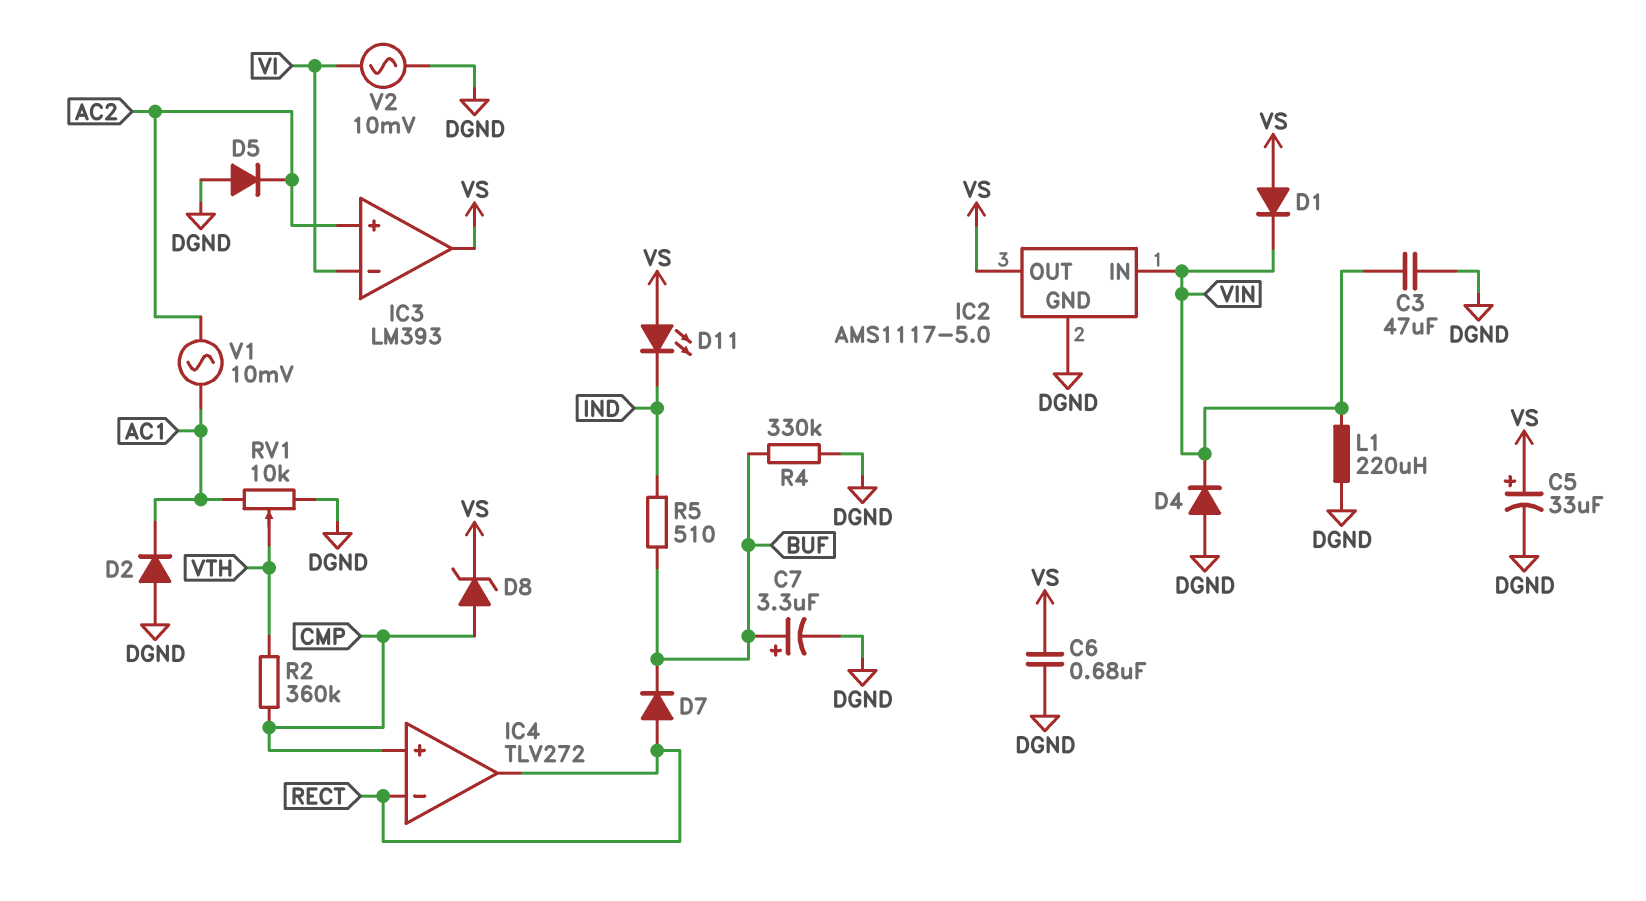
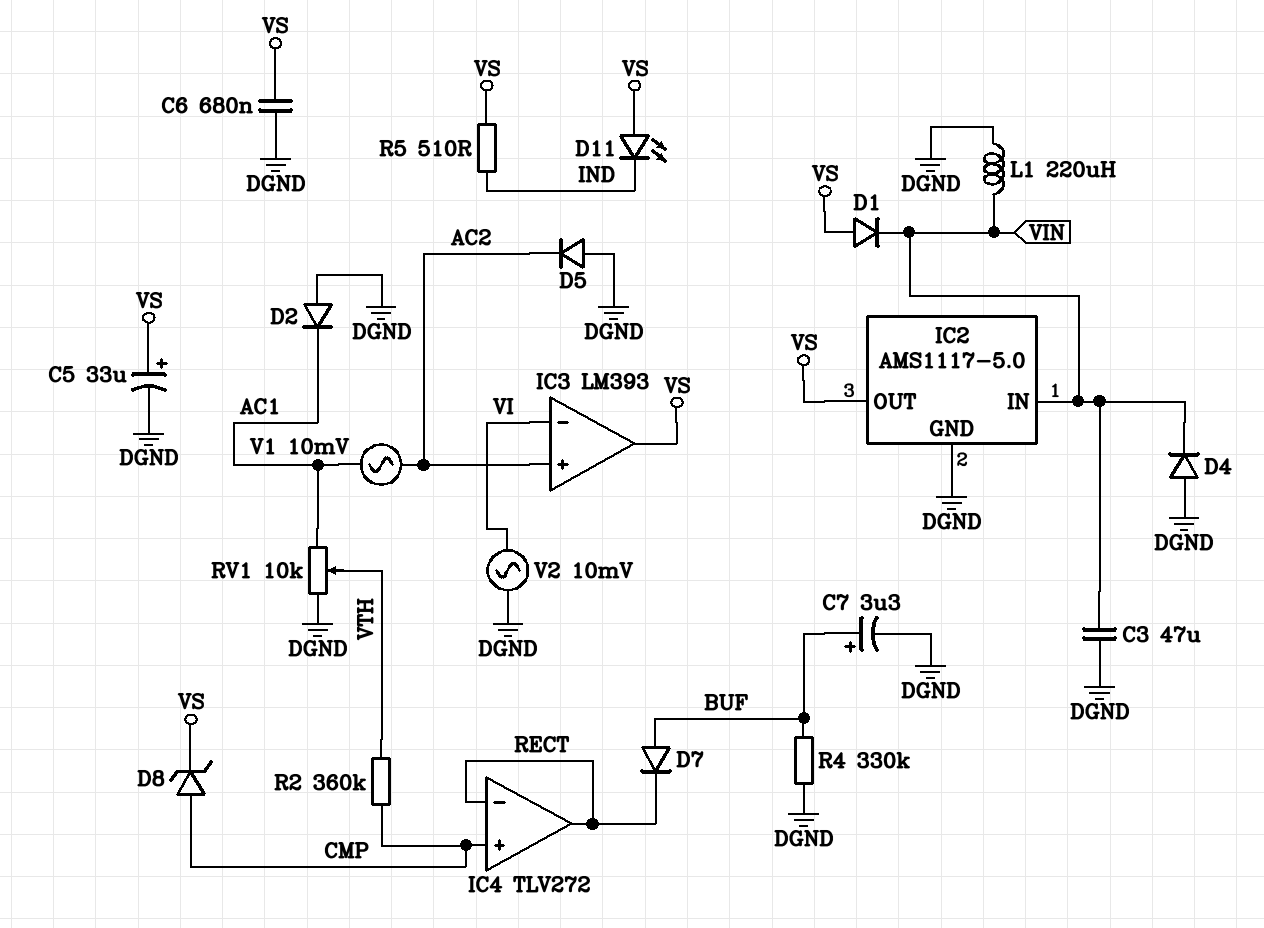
D7: diode (A RECT, K BUF) -> diode (A BUF, K RECT)
R5: 510 (BUF, IND) -> 510 (IND, VS)

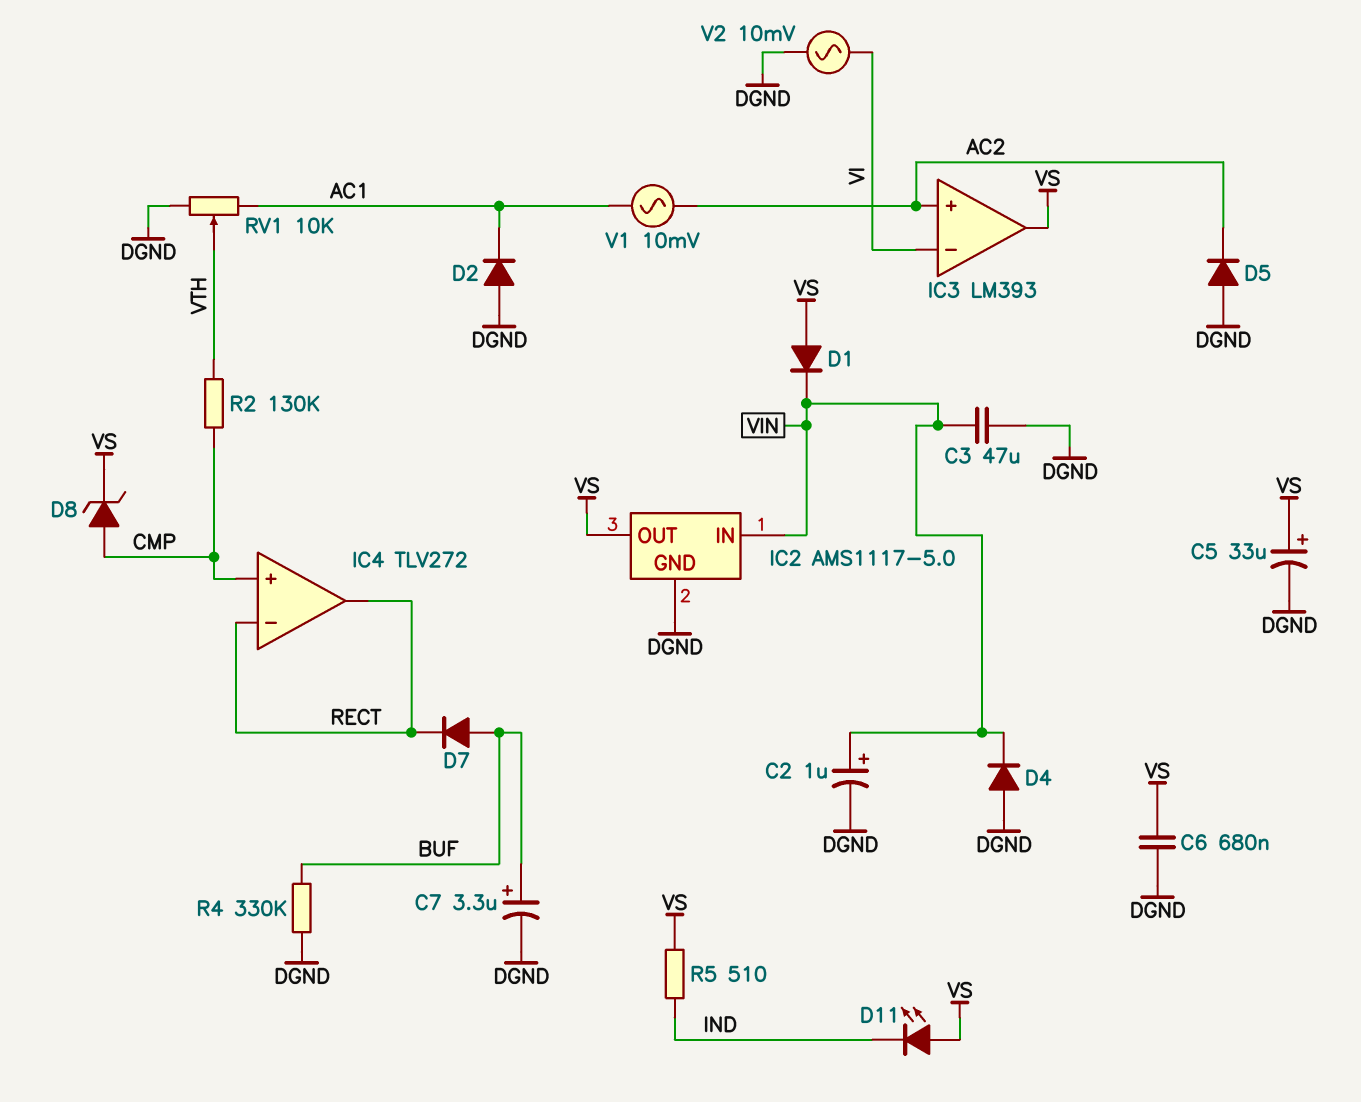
C2: none -> 1uF (plus VIN, minus DGND)
L1: 220uH (DGND, VIN) -> none
R2: 360k (CMP, VTH) -> 130k (CMP, VTH)

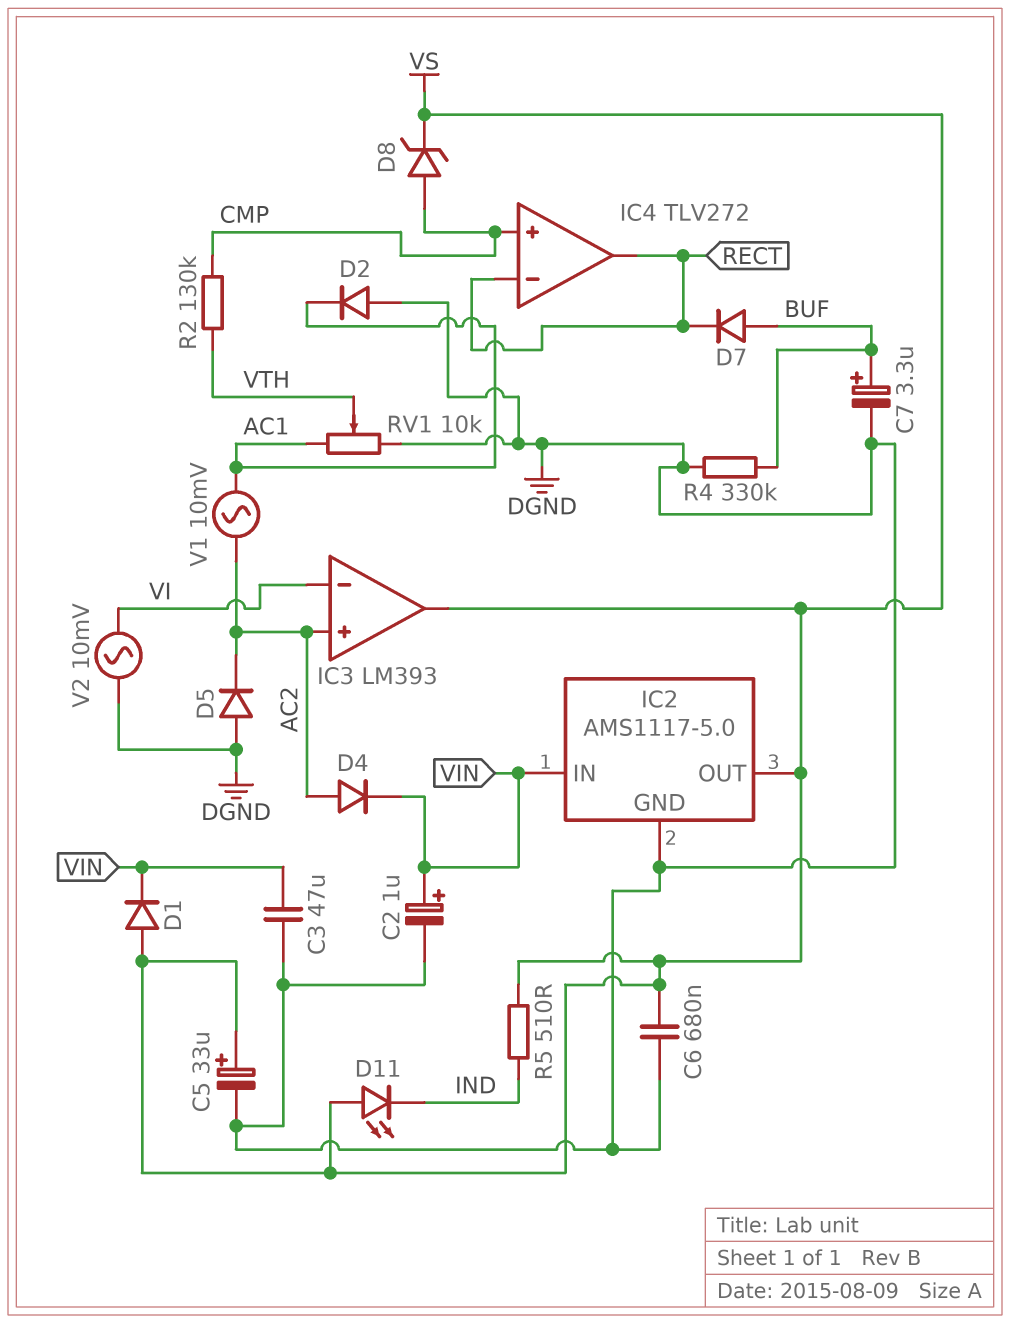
D4: diode (A DGND, K VIN) -> diode (A AC2, K VIN)

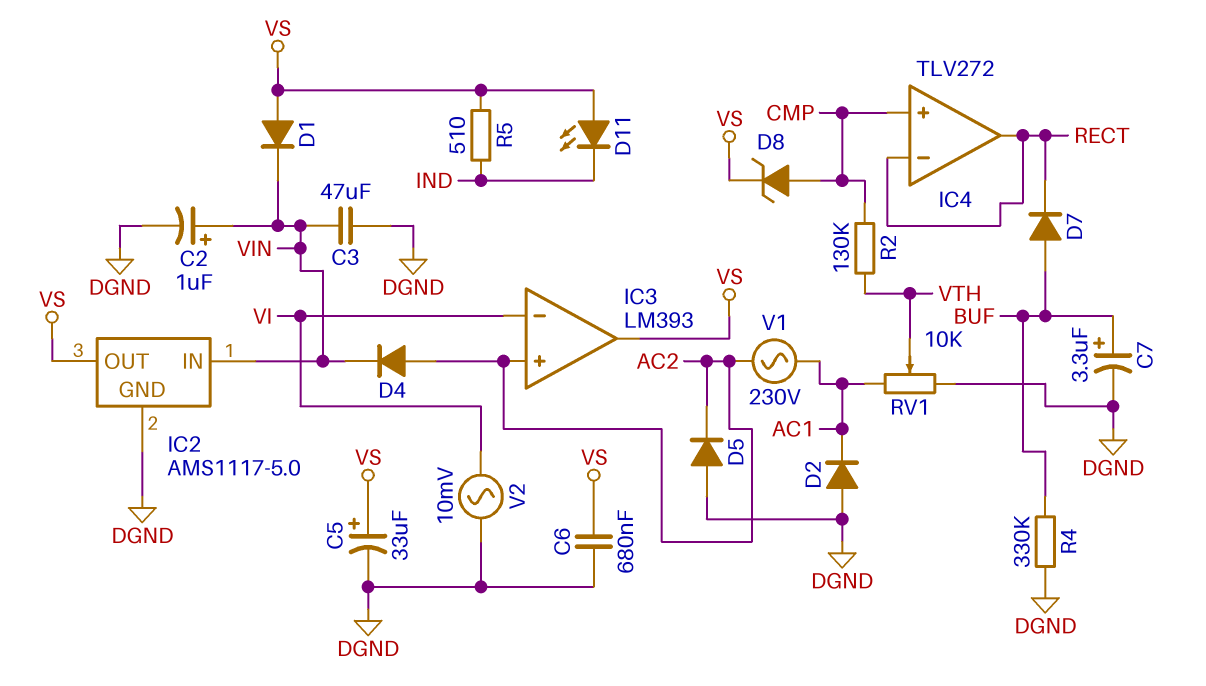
V1: AC 10mV (AC1, AC2) -> AC 230V (AC1, AC2)

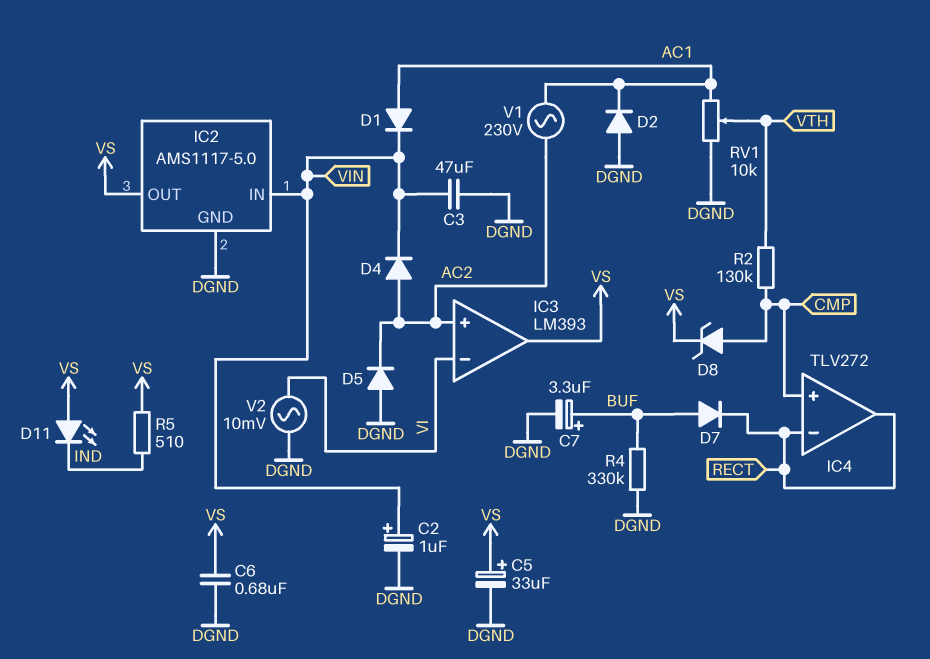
D1: diode (A VS, K VIN) -> diode (A AC1, K VIN)

